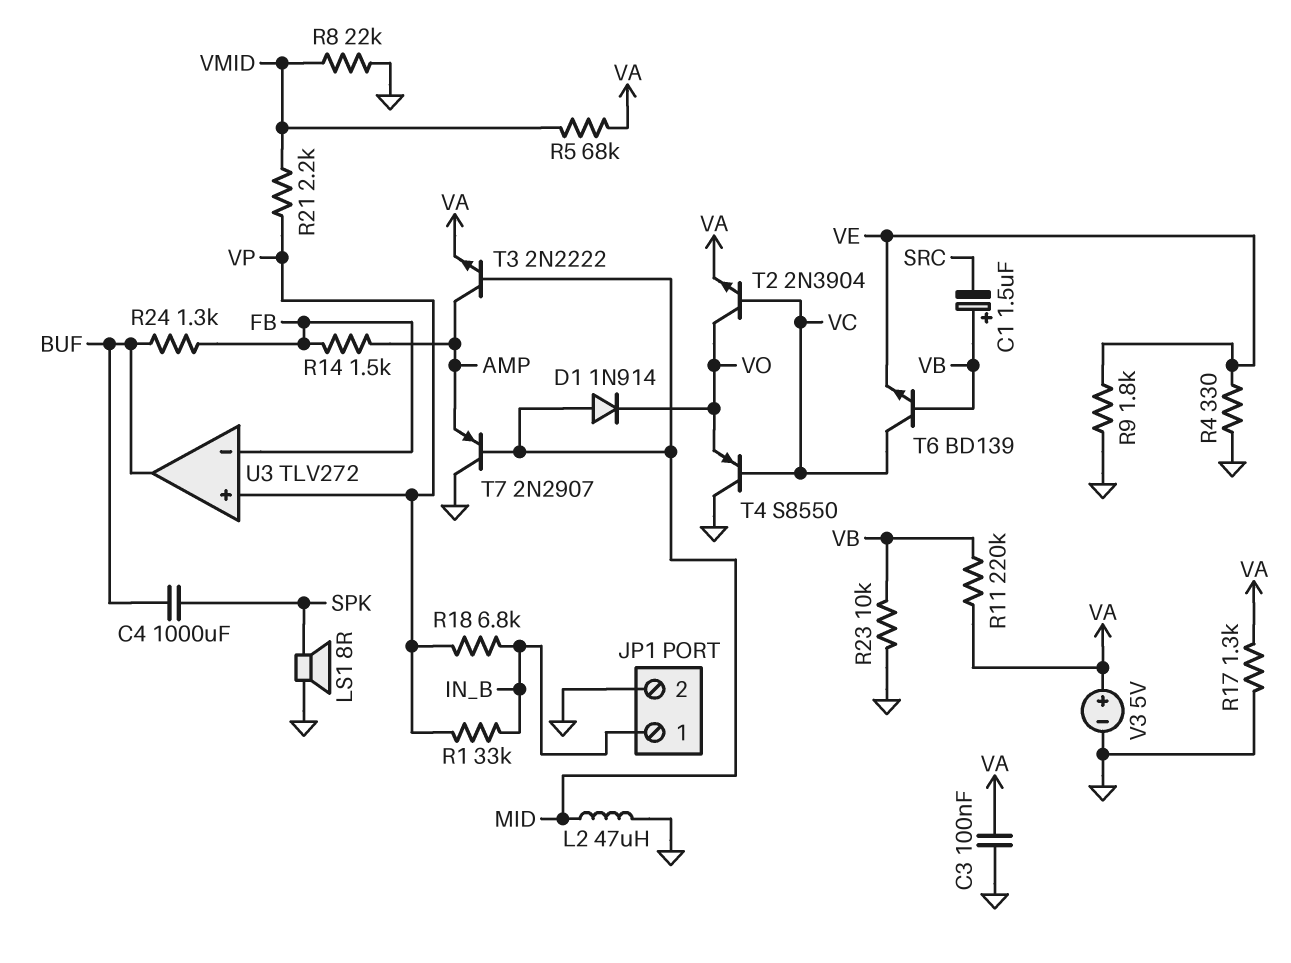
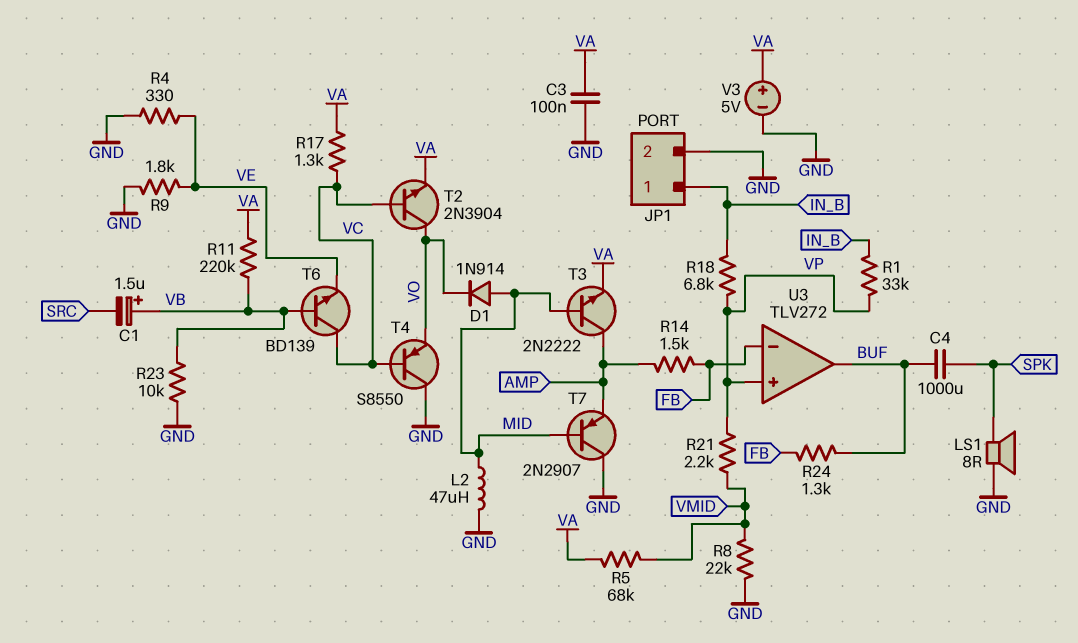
R17: 1.3k (GND, VA) -> 1.3k (VA, VC)

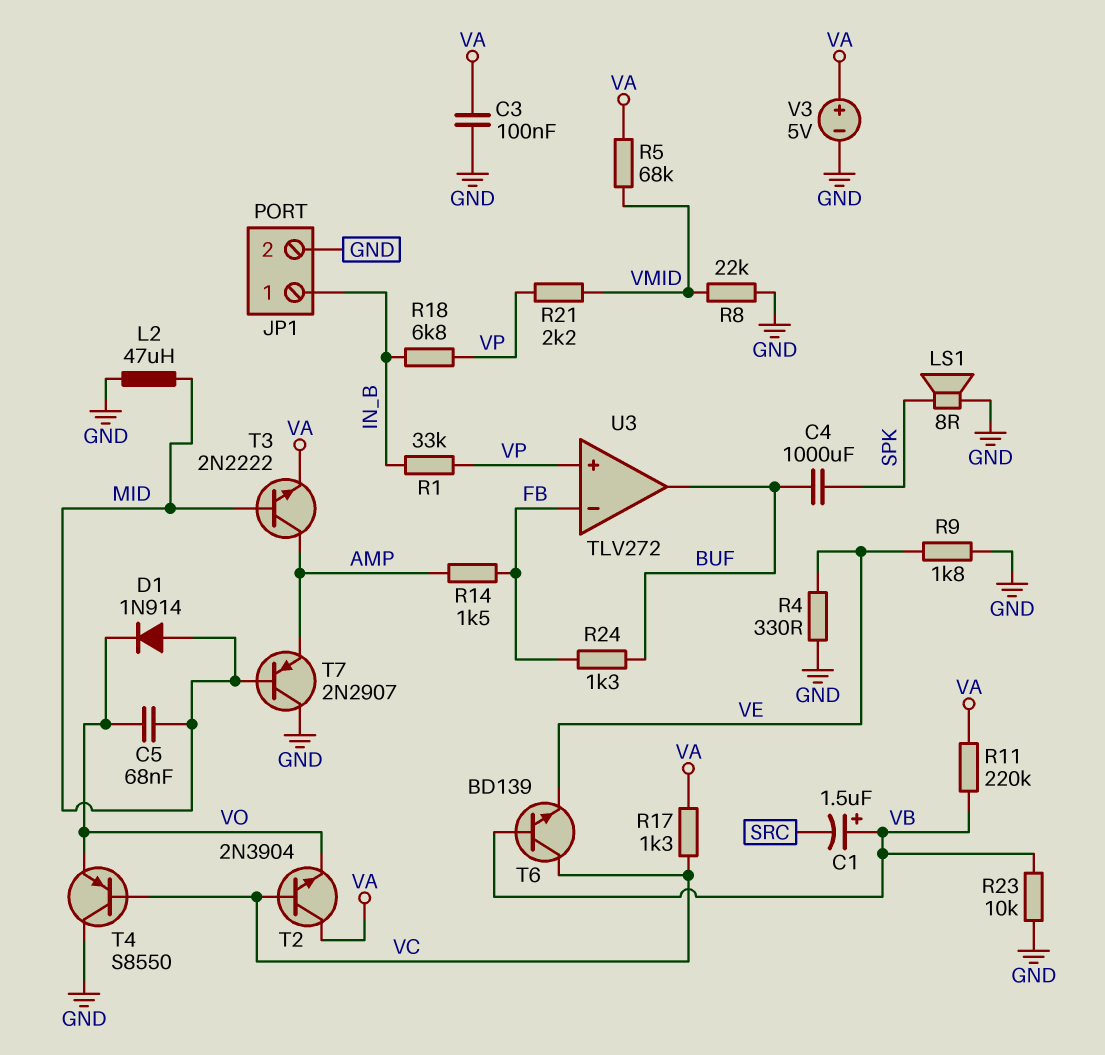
C5: none -> 68nF (MID, VO)
T2: NPN 2N3904 (B VC, C VO, E VA) -> NPN 2N3904 (B VC, C VA, E VO)

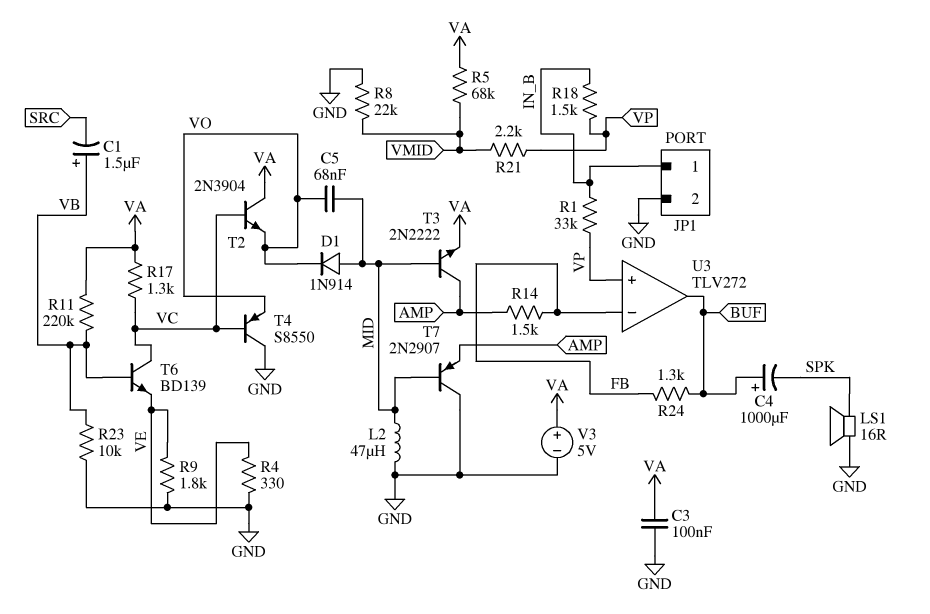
C4: 1000uF (BUF, SPK) -> 1000uF (plus BUF, minus SPK)
LS1: speaker 8R (GND, SPK) -> speaker 16R (GND, SPK)
R18: 6.8k (IN_B, VP) -> 1.5k (IN_B, VP)

